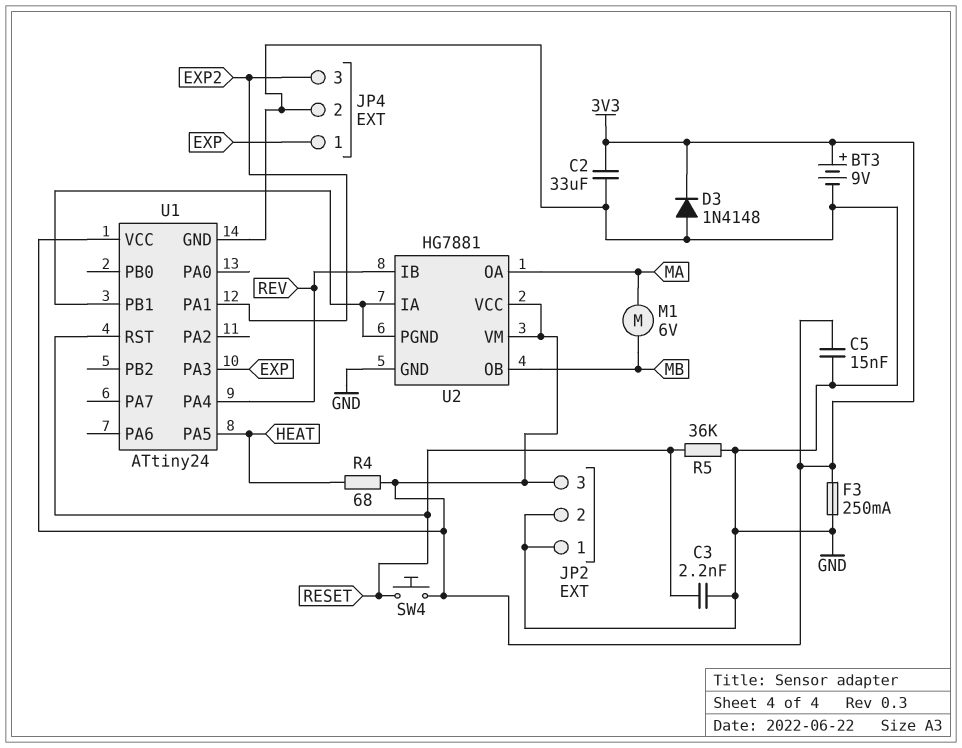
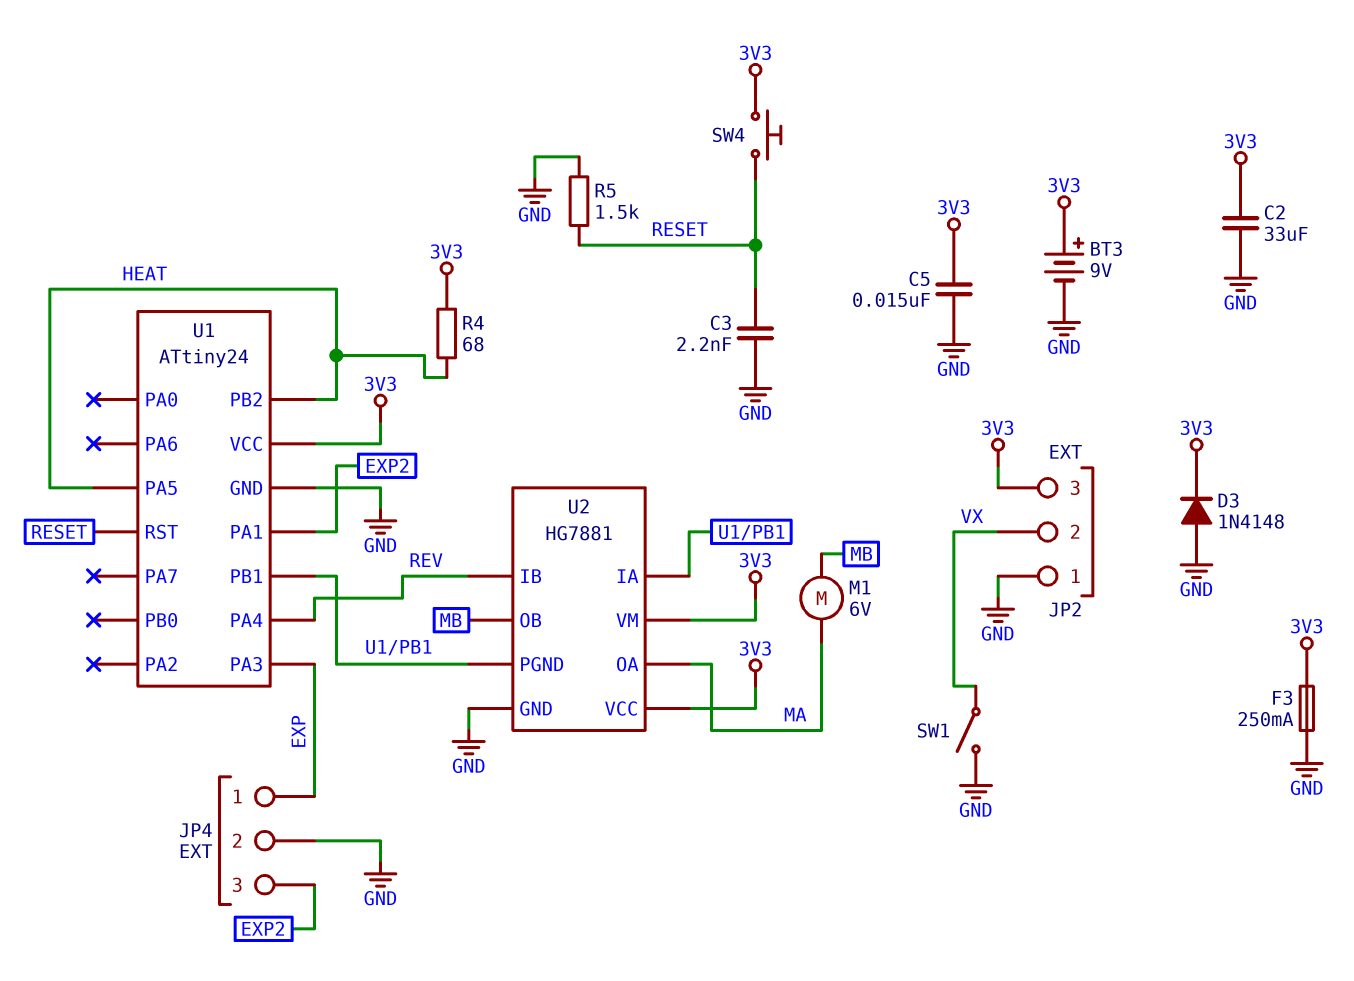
JP2 pin 2: GND -> VX
R5: 36k (GND, RESET) -> 1.5k (GND, RESET)
SW1: none -> switch (GND, VX)
U1 pin PB2: none -> HEAT

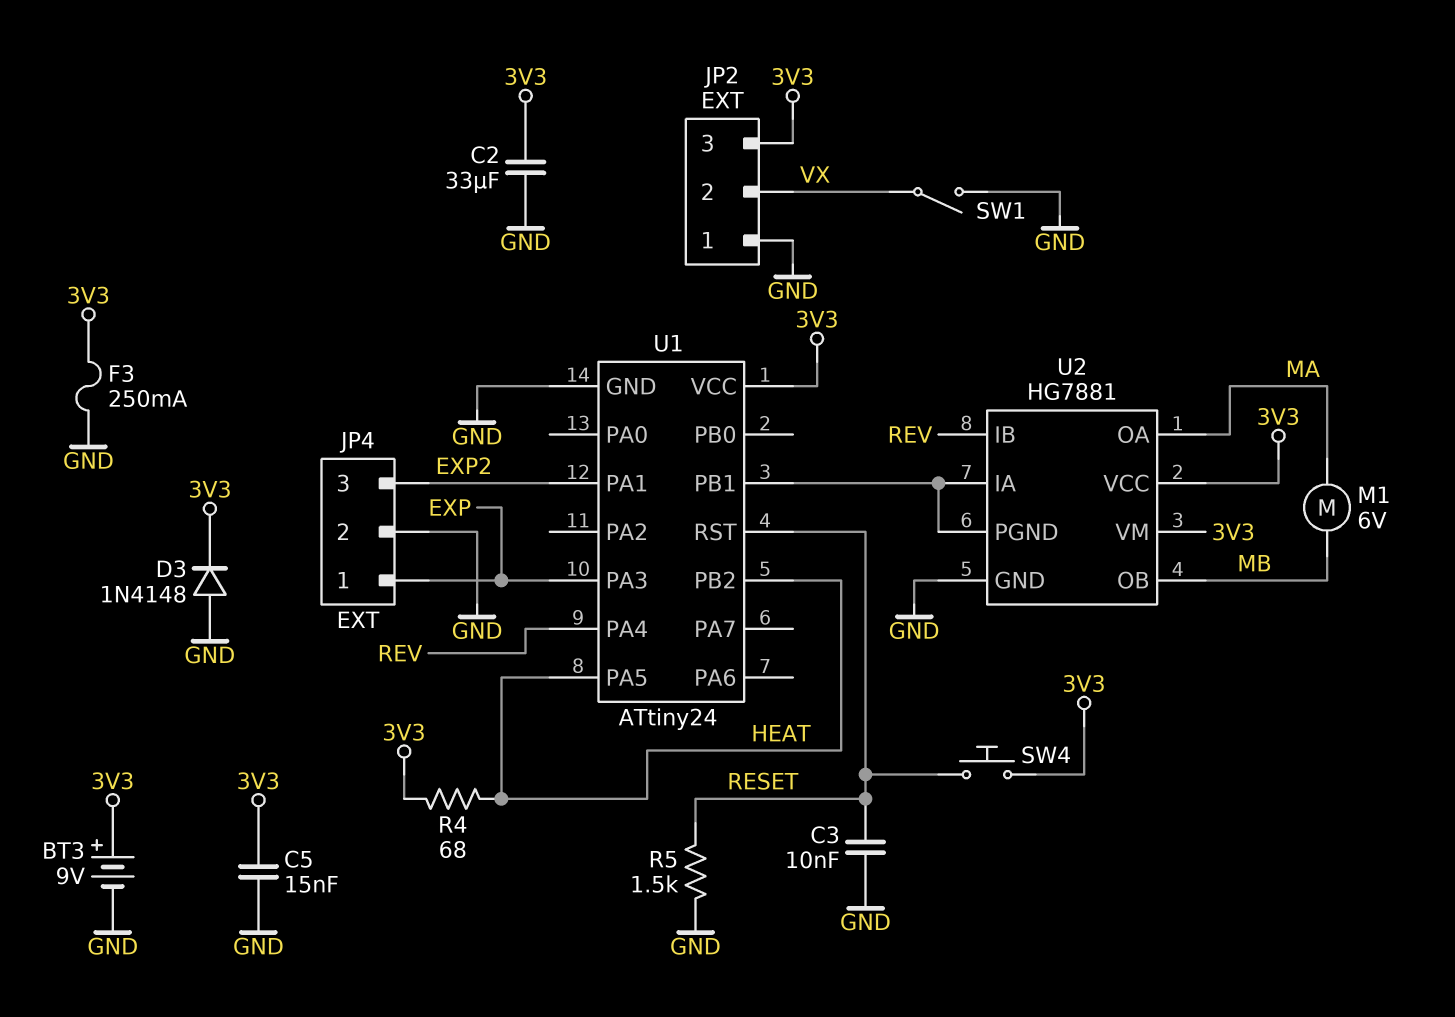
C3: 2.2nF (GND, RESET) -> 10nF (GND, RESET)

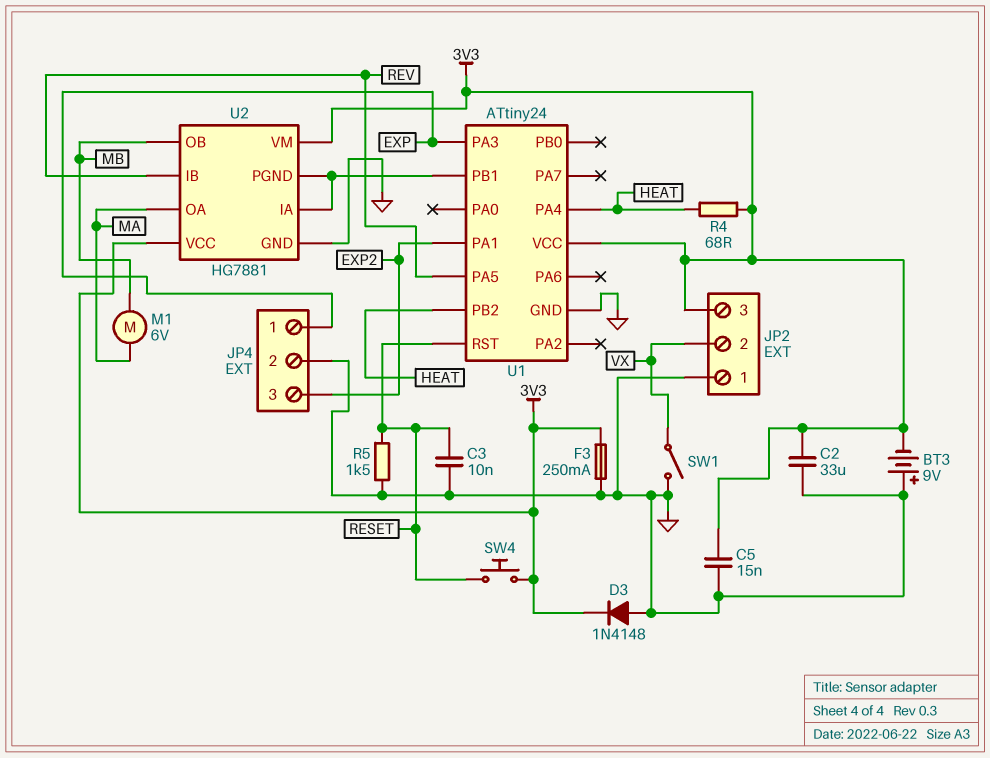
BT3: 9V (plus 3V3, minus GND) -> 9V (plus GND, minus 3V3)
U1 pin PA4: REV -> HEAT
U1 pin PA5: HEAT -> REV

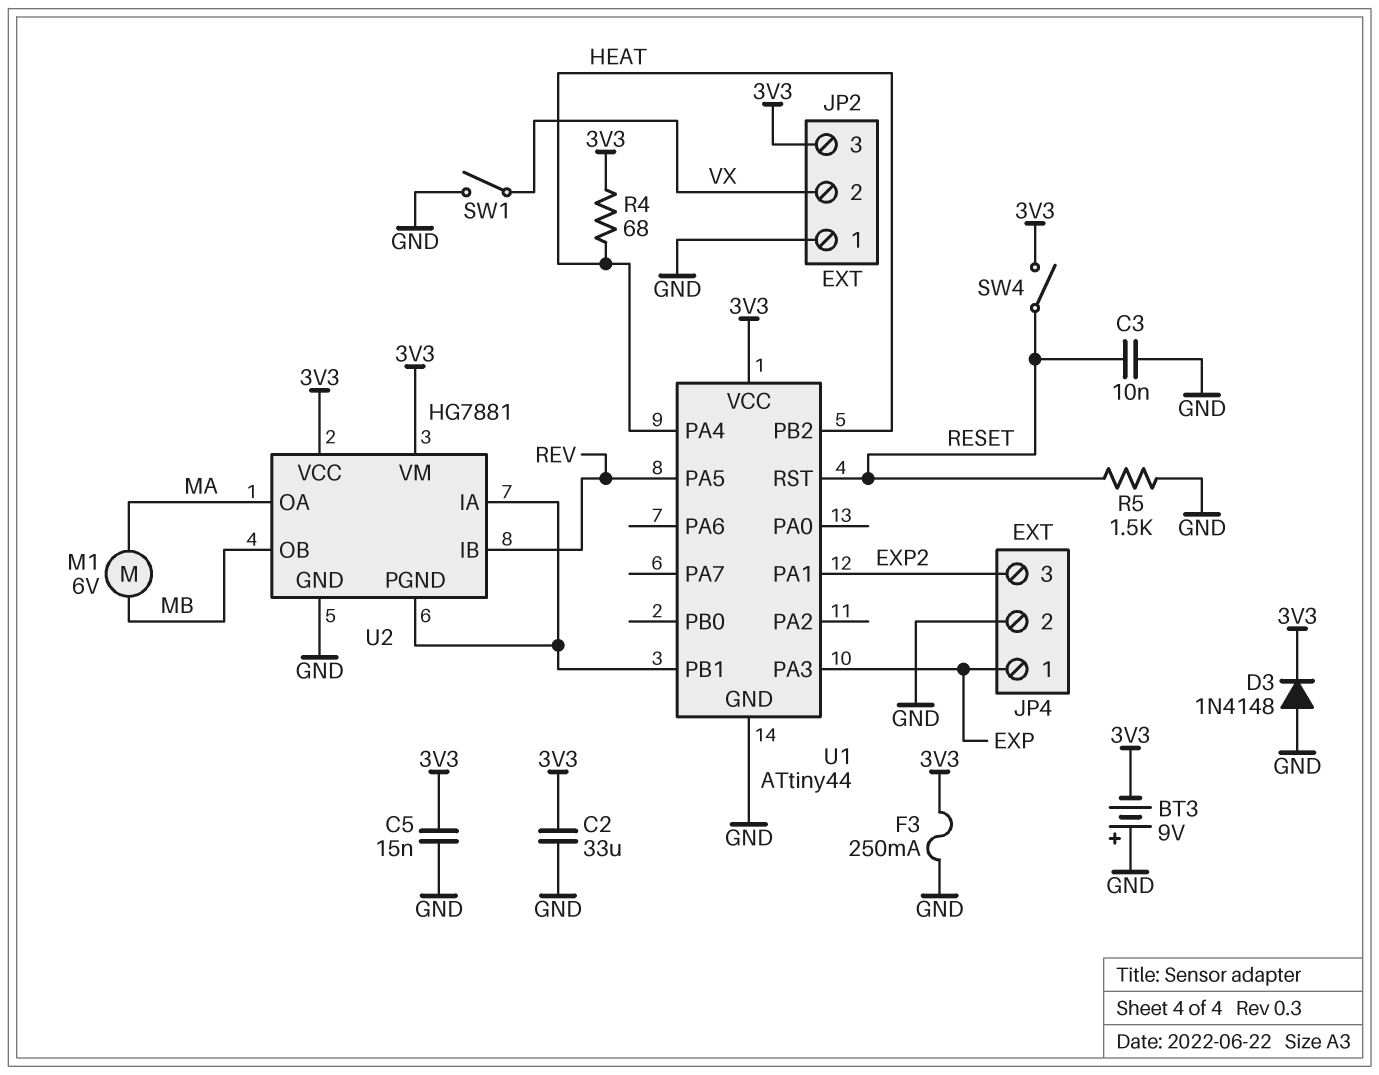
SW4: button (3V3, RESET) -> switch (3V3, RESET)
U1: ATtiny24 -> ATtiny44

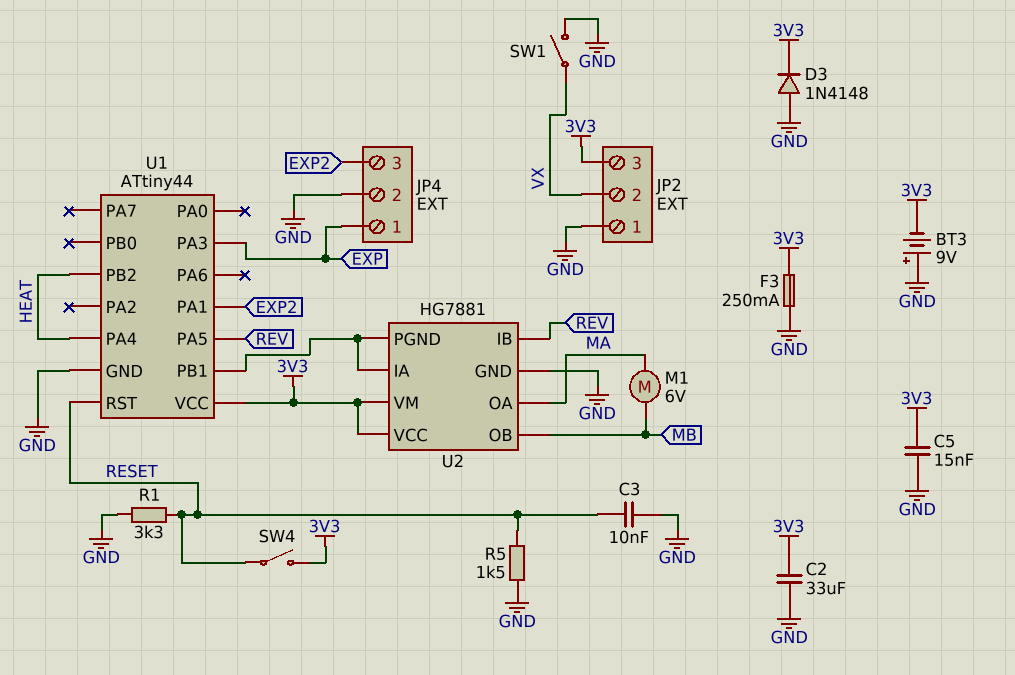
R1: none -> 3.3k (GND, RESET)
R4: 68 (3V3, HEAT) -> none

